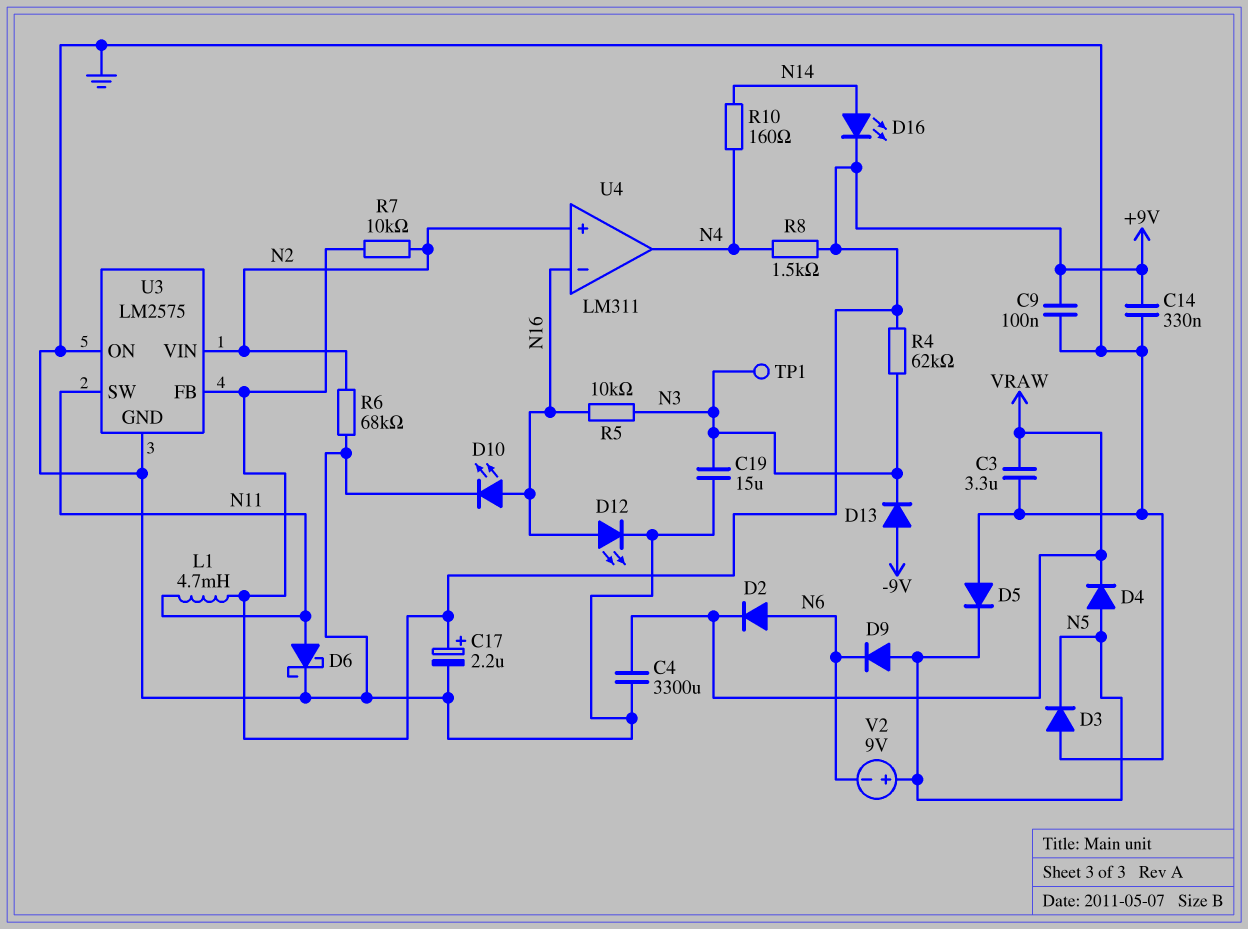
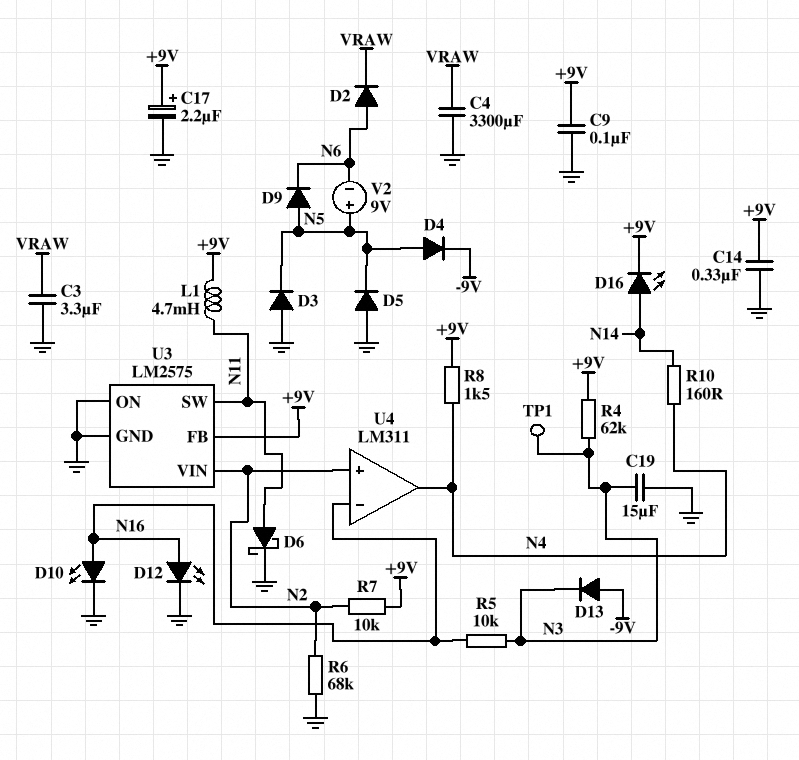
D4: diode (A N5, K VRAW) -> diode (A N5, K -9V)

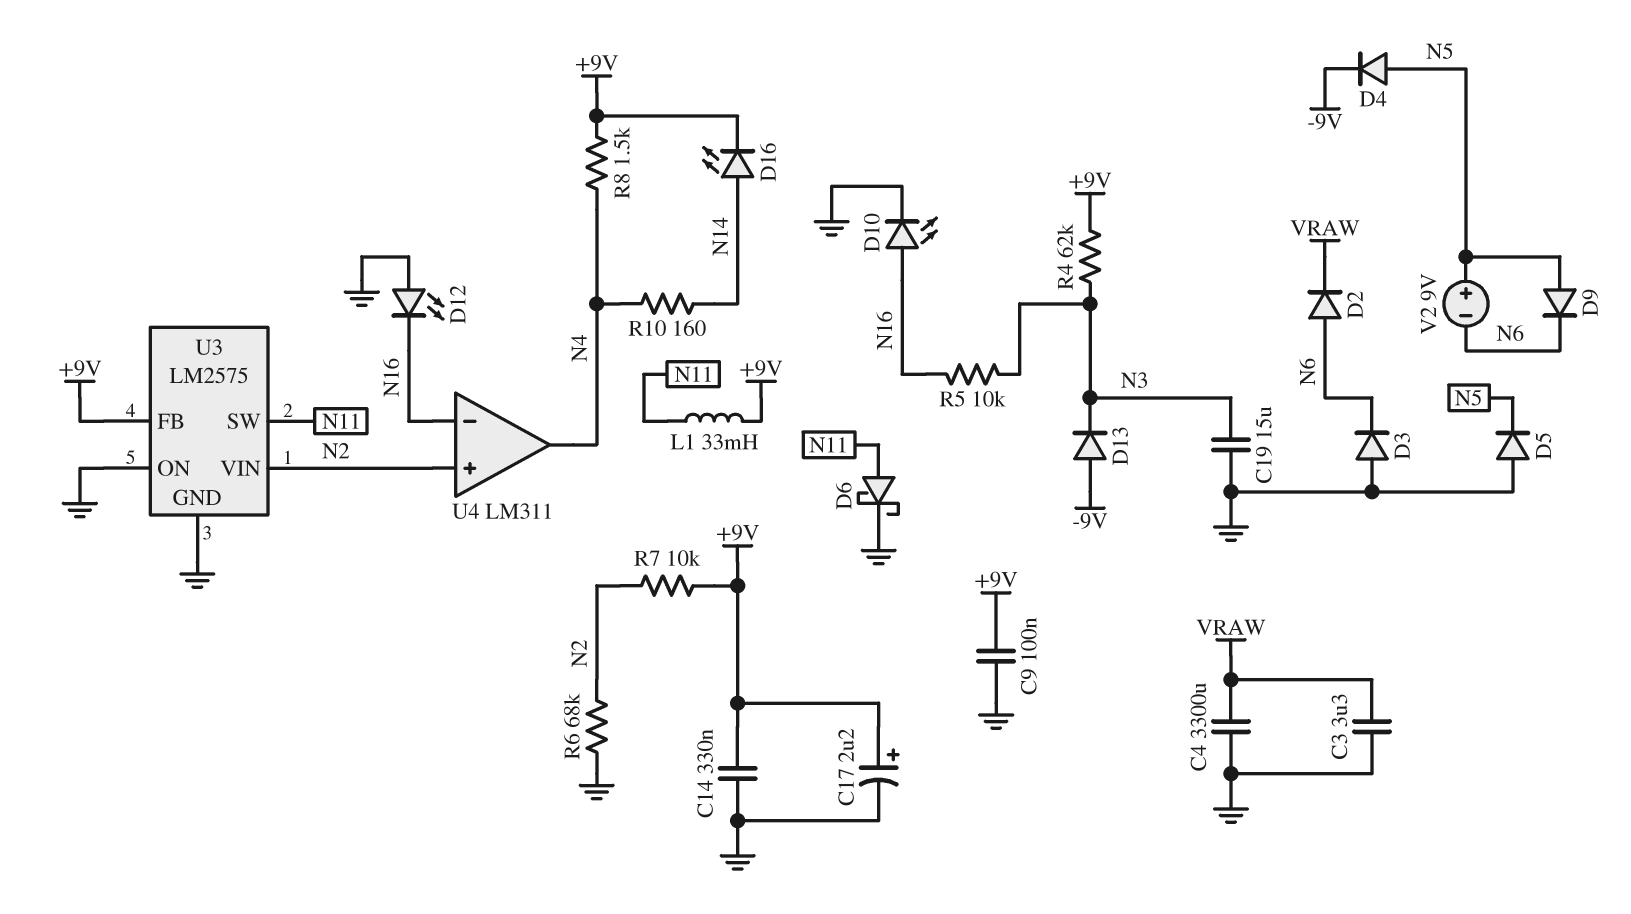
D3: diode (A GND, K N5) -> diode (A GND, K N6)
D12: LED (A N16, K GND) -> LED (A GND, K N16)
L1: 4.7mH (+9V, N11) -> 33mH (+9V, N11)
TP1: test point (N3) -> none

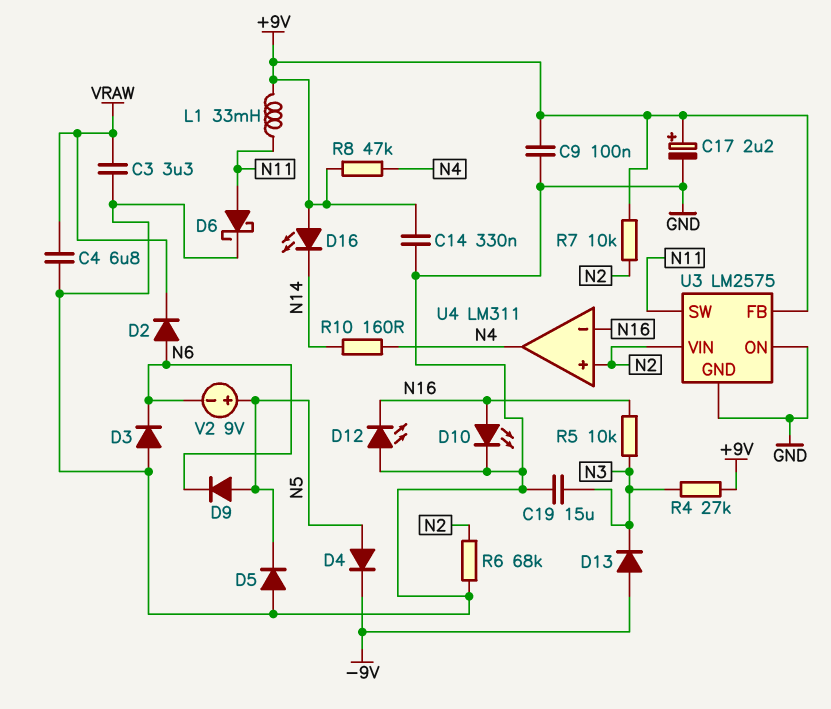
C4: 3300uF (GND, VRAW) -> 6.8uF (GND, VRAW)
D16: LED (A N14, K +9V) -> LED (A +9V, K N14)
R4: 62k (+9V, N3) -> 27k (+9V, N3)
R8: 1.5k (+9V, N4) -> 47k (+9V, N4)

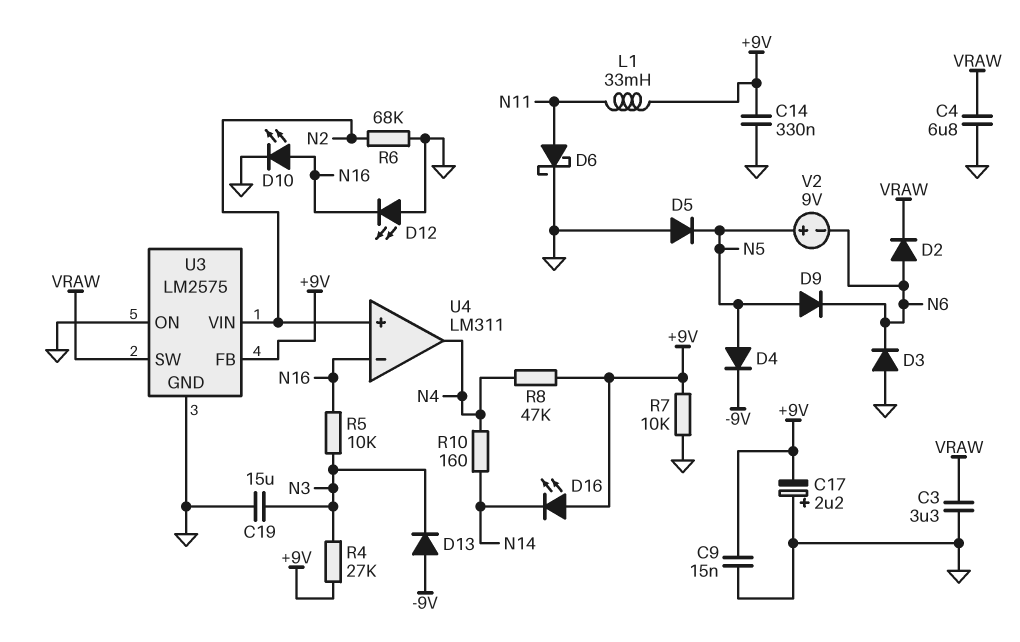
C9: 100nF (+9V, GND) -> 15nF (+9V, GND)
C17: 2.2uF (plus +9V, minus GND) -> 2.2uF (plus GND, minus +9V)
R7: 10k (+9V, N2) -> 10k (+9V, GND)
U3 pin SW: N11 -> VRAW

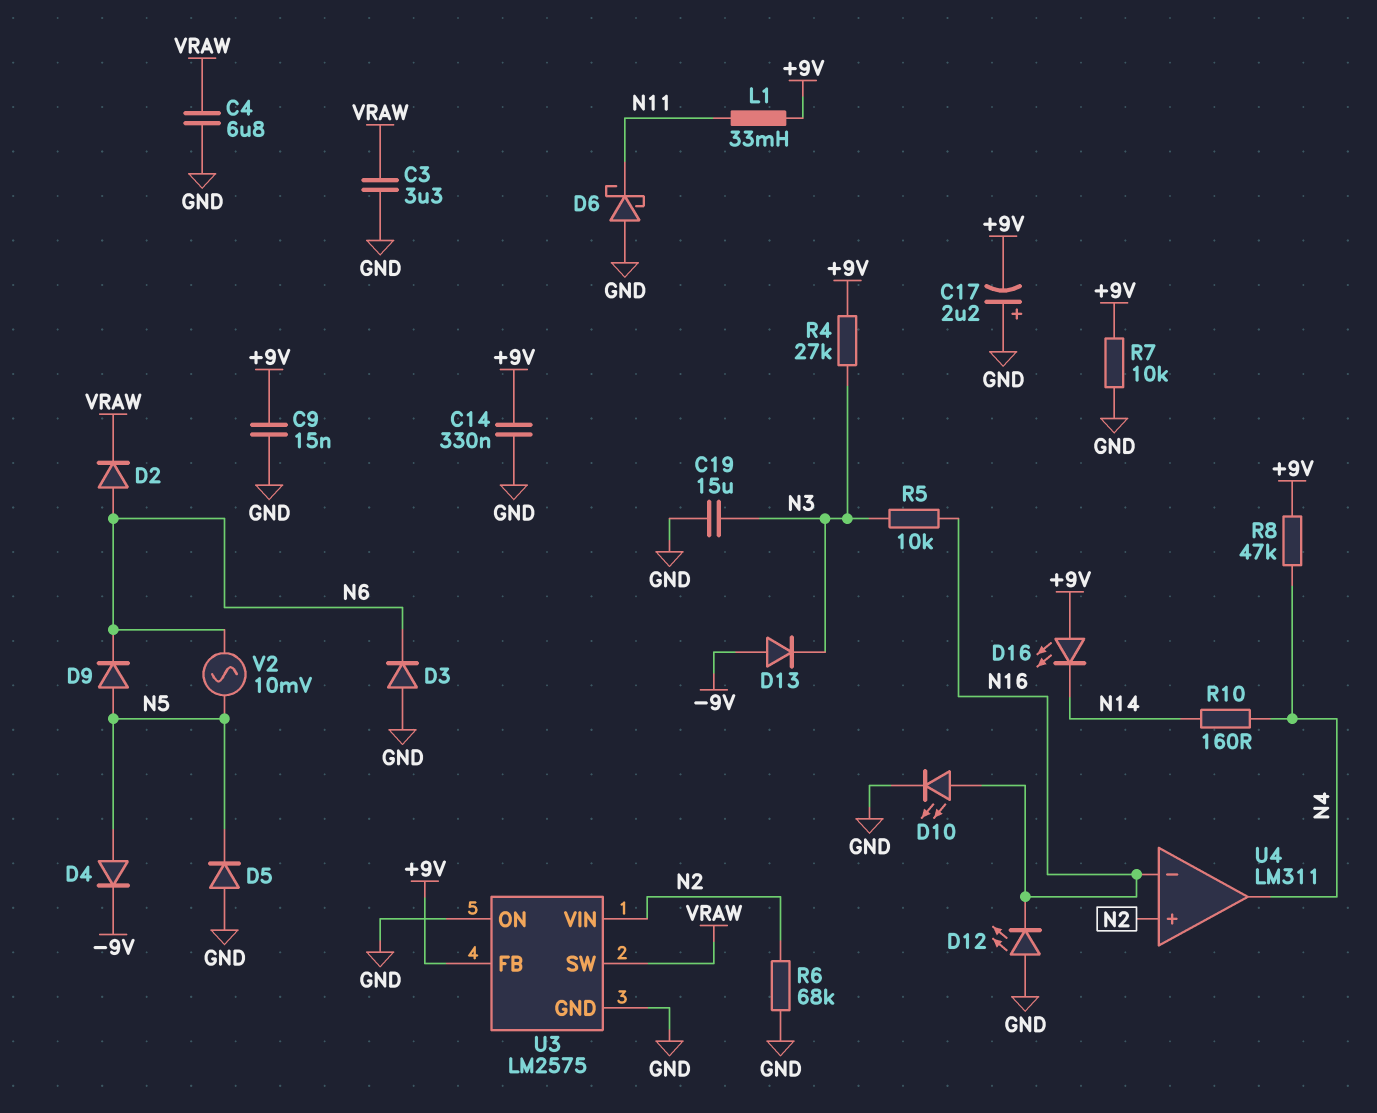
D6: schottky (A N11, K GND) -> schottky (A GND, K N11)
V2: 9V (plus N5, minus N6) -> AC 10mV (N5, N6)

